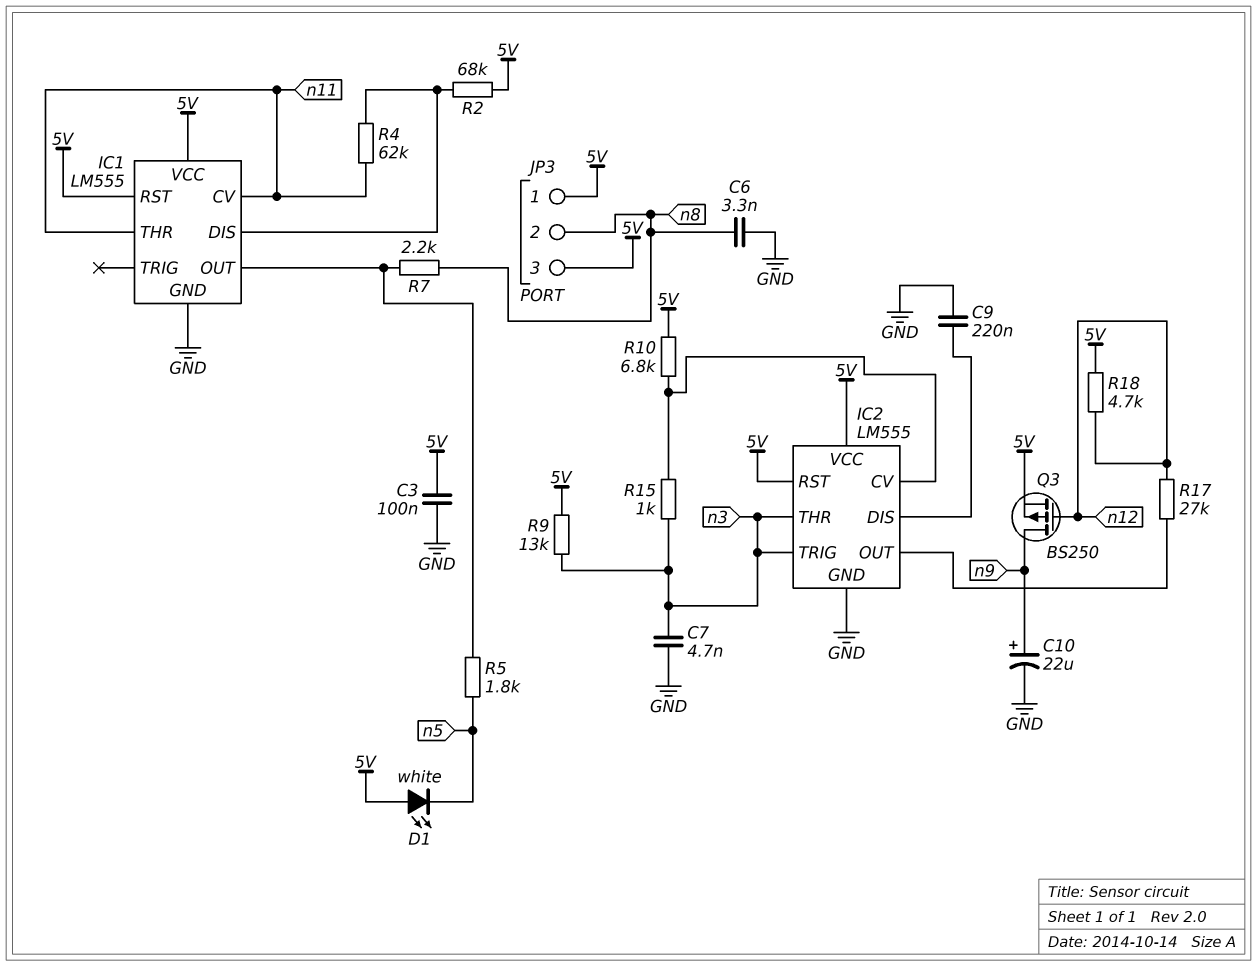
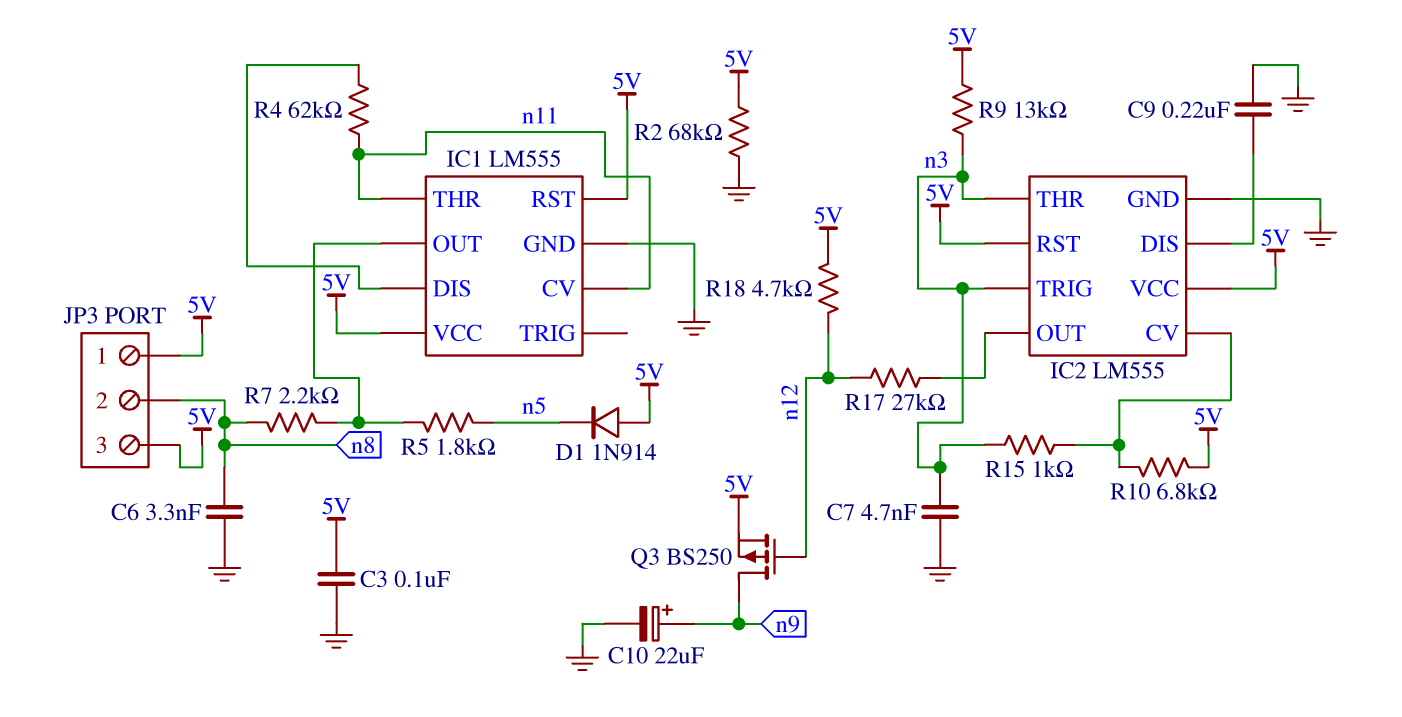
D1: LED white (A 5V, K n5) -> diode 1N914 (A 5V, K n5)
R2: 68k (5V, IC1/DIS) -> 68k (5V, GND)

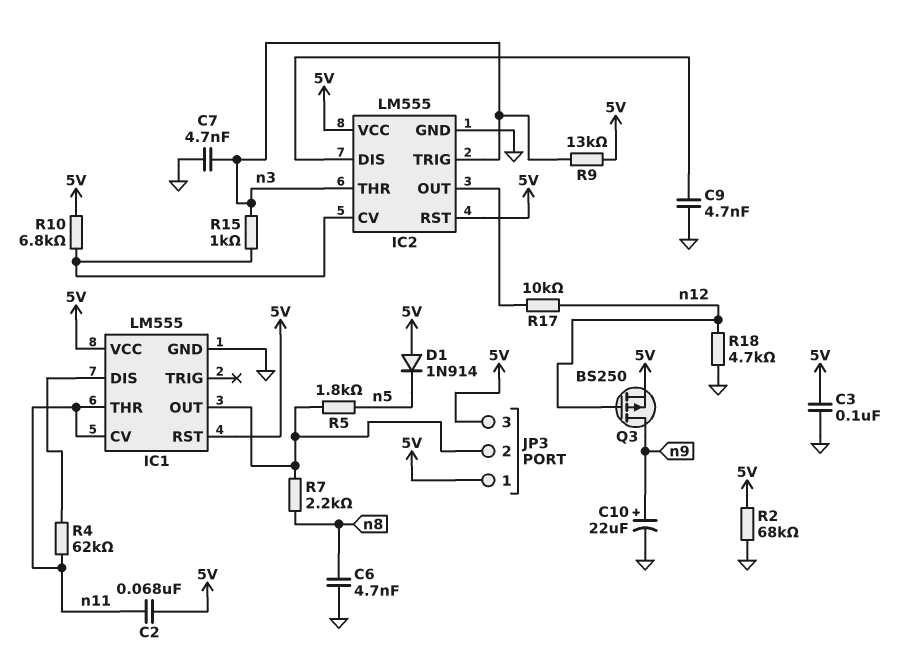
C2: none -> 68nF (5V, n11)
C6: 3.3nF (GND, n8) -> 4.7nF (GND, n8)
C9: 220nF (GND, IC2/DIS) -> 4.7nF (GND, IC2/DIS)
JP3 pin 2: n8 -> IC1/OUT
R17: 27k (IC2/OUT, n12) -> 10k (IC2/OUT, n12)
R18: 4.7k (5V, n12) -> 4.7k (GND, n12)

